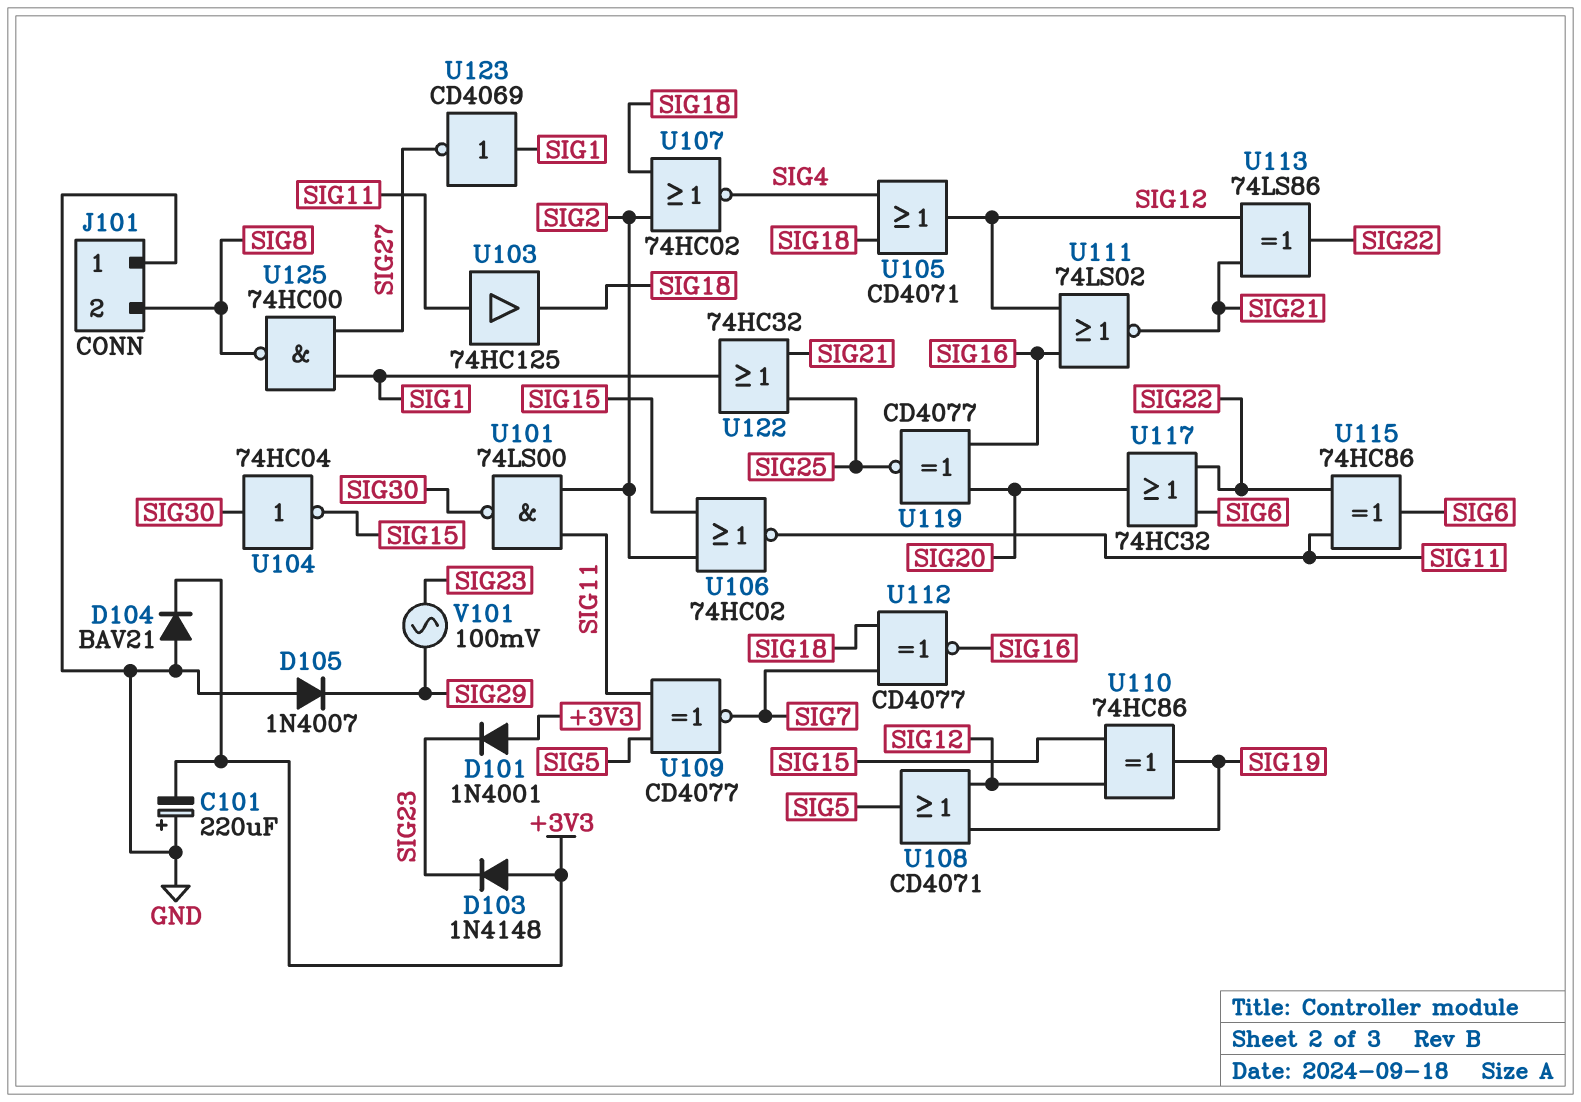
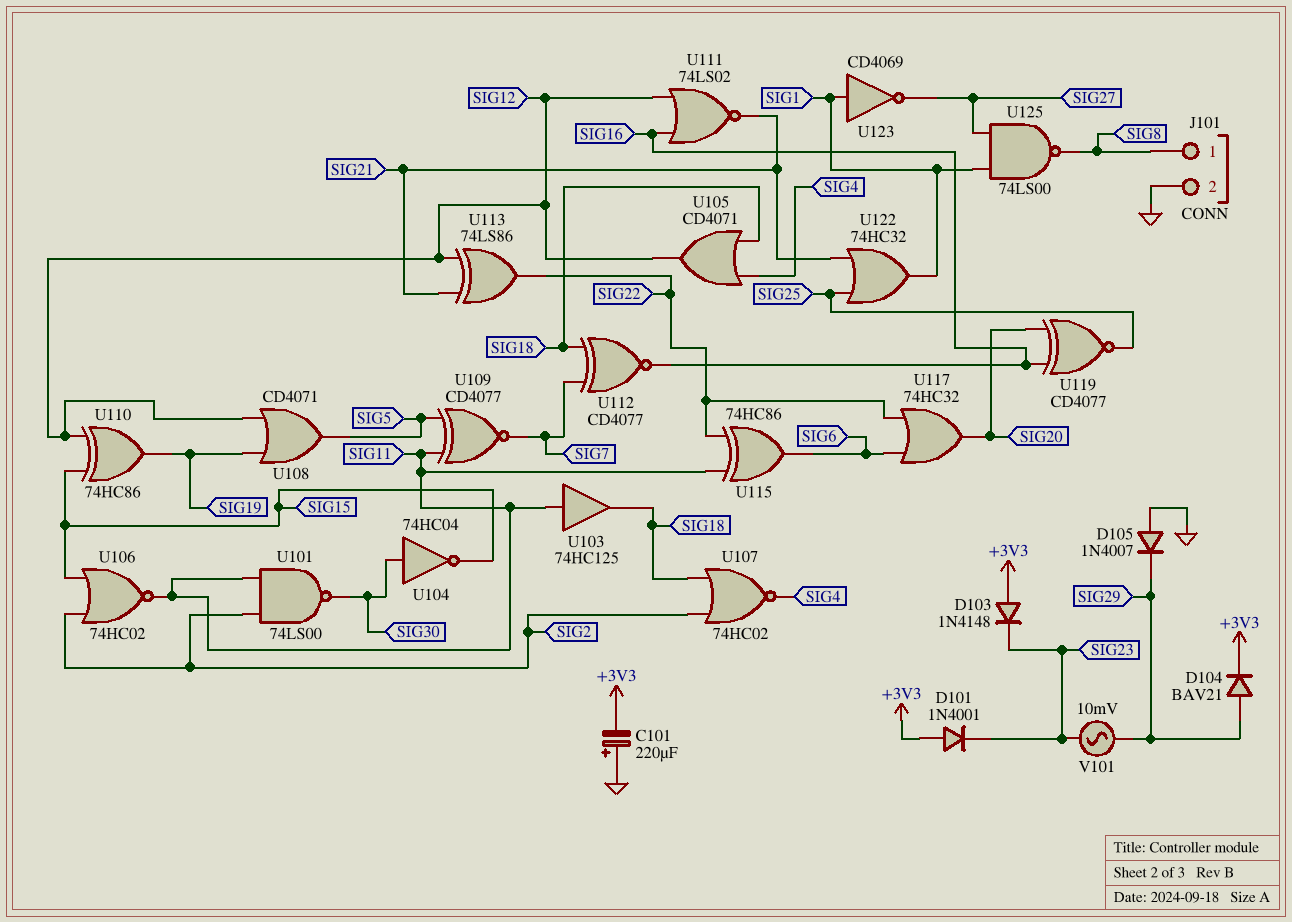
D104: diode BAV21 (A GND, K +3V3) -> diode BAV21 (A SIG29, K +3V3)
J101 pin 1: GND -> SIG8
J101 pin 2: SIG8 -> GND
U125: NAND 74HC00 (in SIG1, in SIG27, out SIG8) -> NAND 74LS00 (in SIG1, in SIG27, out SIG8)
V101: AC 100mV (SIG23, SIG29) -> AC 10mV (SIG23, SIG29)

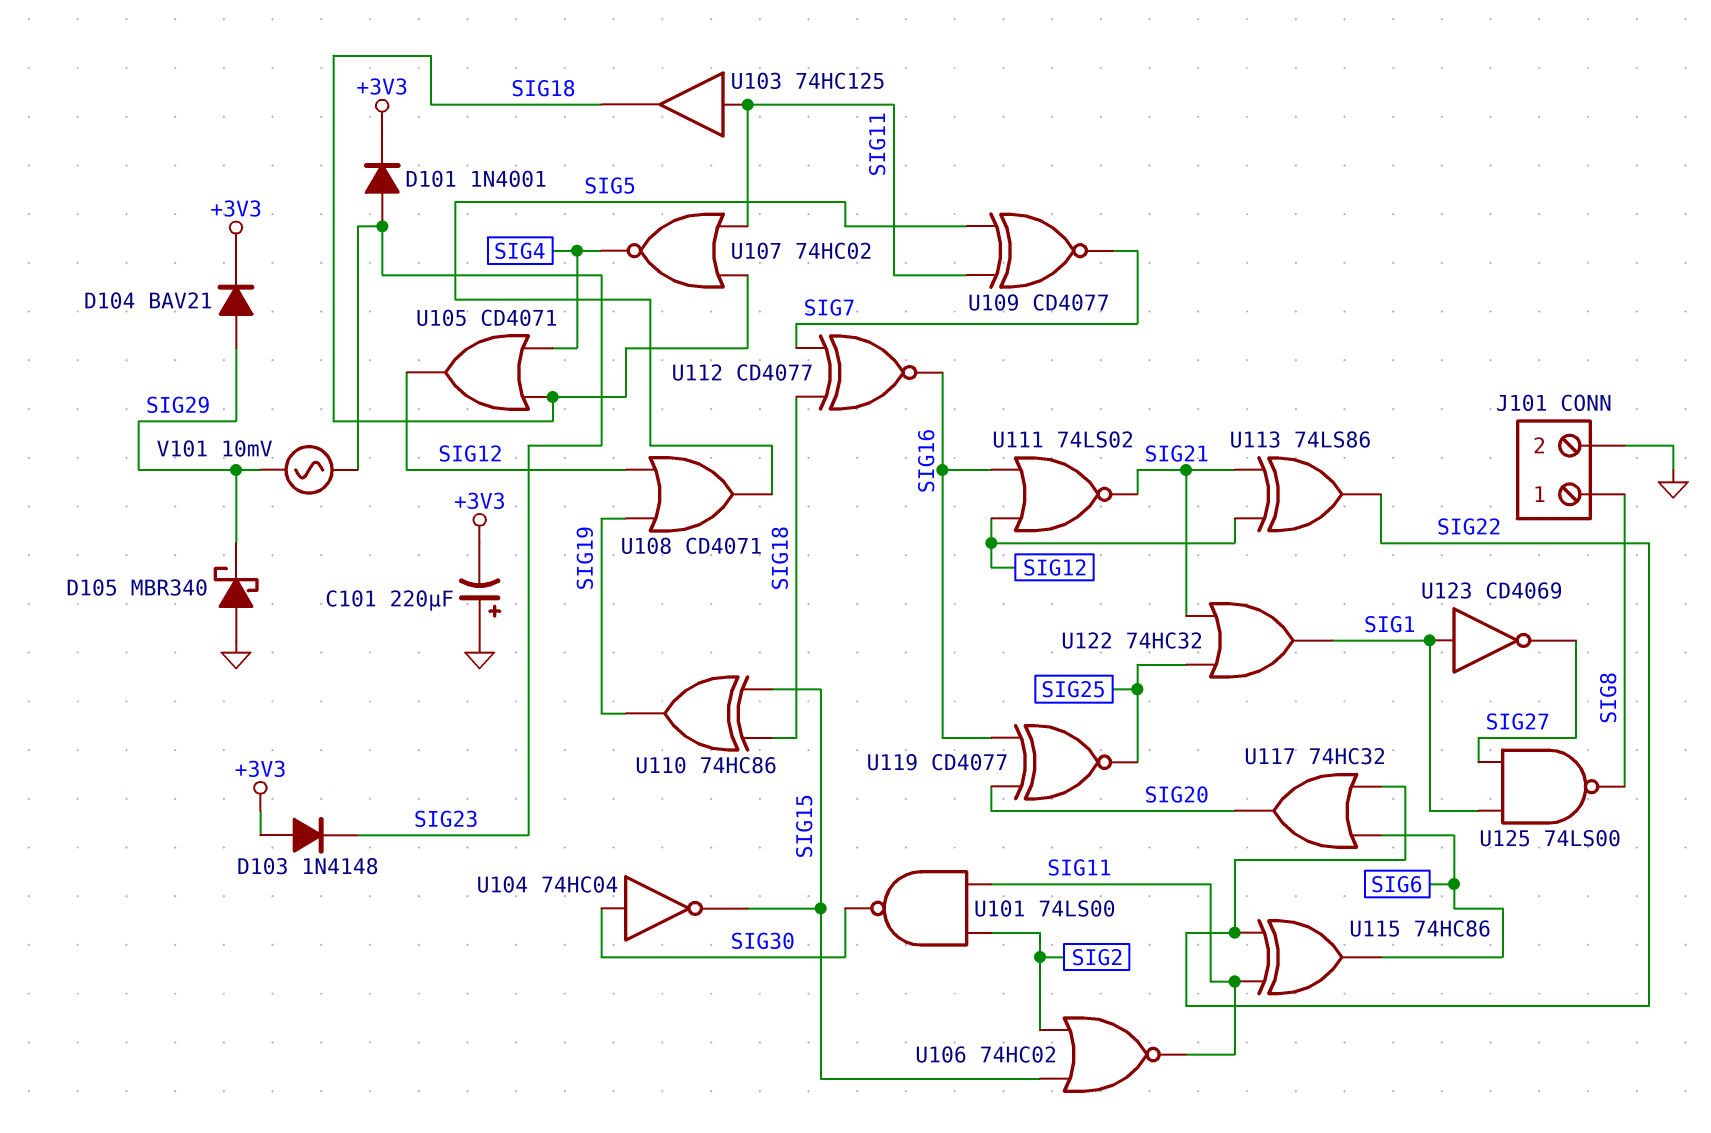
D101: diode 1N4001 (A +3V3, K SIG23) -> diode 1N4001 (A SIG23, K +3V3)
D105: diode 1N4007 (A GND, K SIG29) -> schottky MBR340 (A GND, K SIG29)
U107: NOR 74HC02 (in SIG2, in SIG18, out SIG4) -> NOR 74HC02 (in SIG11, in SIG18, out SIG4)
U110: XOR 74HC86 (in SIG12, in SIG15, out SIG19) -> XOR 74HC86 (in SIG15, in SIG18, out SIG19)

